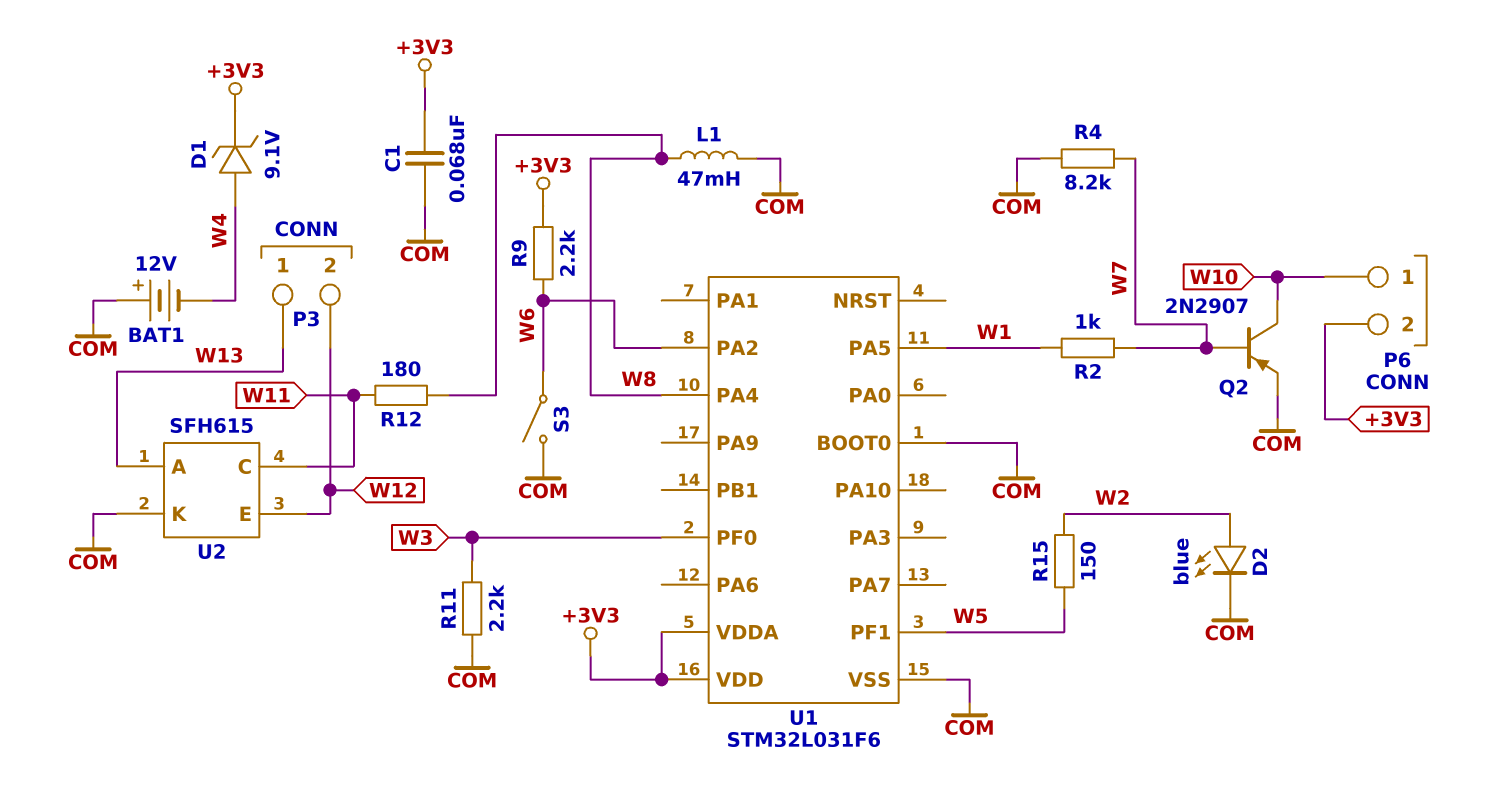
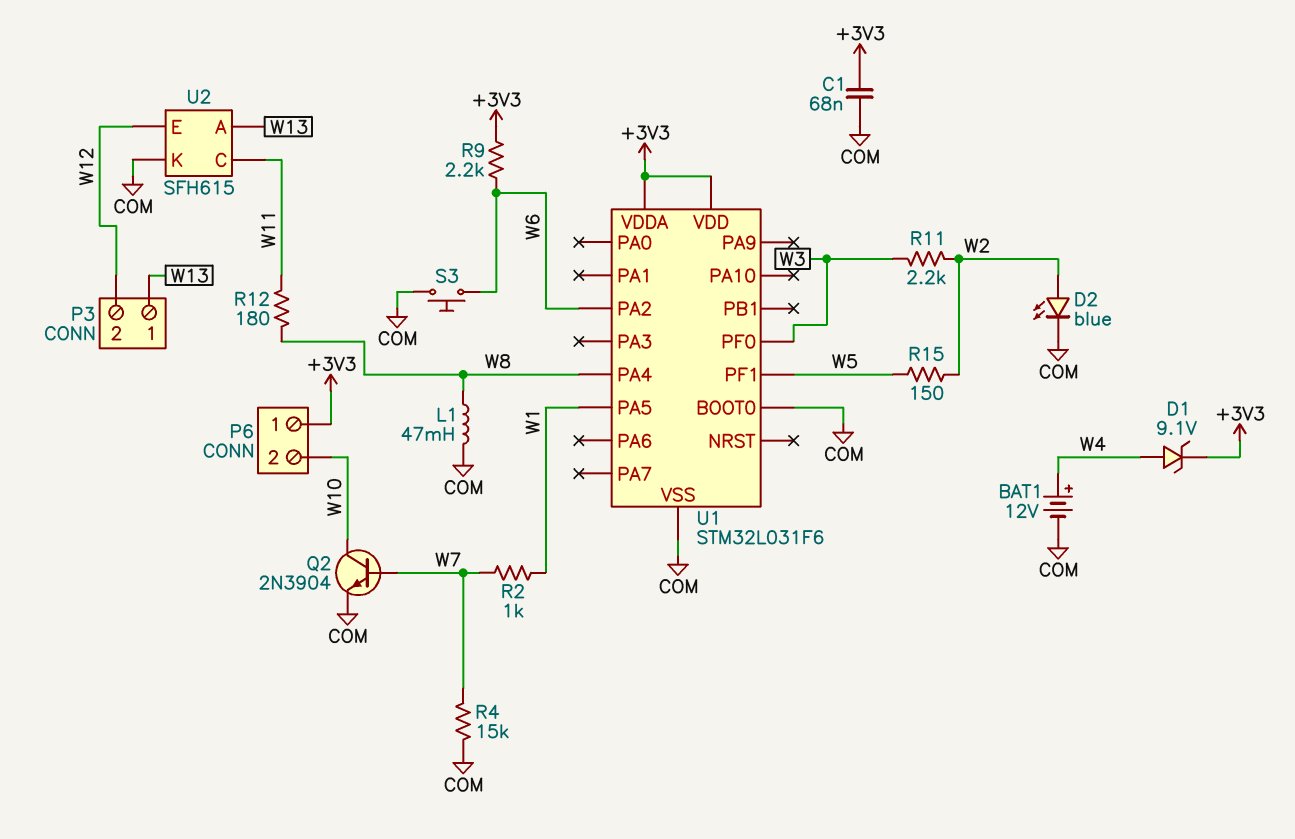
BAT1: 12V (plus COM, minus W4) -> 12V (plus W4, minus COM)
P6 pin 1: W10 -> +3V3
P6 pin 2: +3V3 -> W10
Q2: PNP 2N2907 (B W7, C W10, E COM) -> NPN 2N3904 (B W7, C W10, E COM)
R4: 8.2k (COM, W7) -> 15k (COM, W7)
R11: 2.2k (COM, W3) -> 2.2k (W2, W3)
S3: switch (COM, W6) -> button (COM, W6)

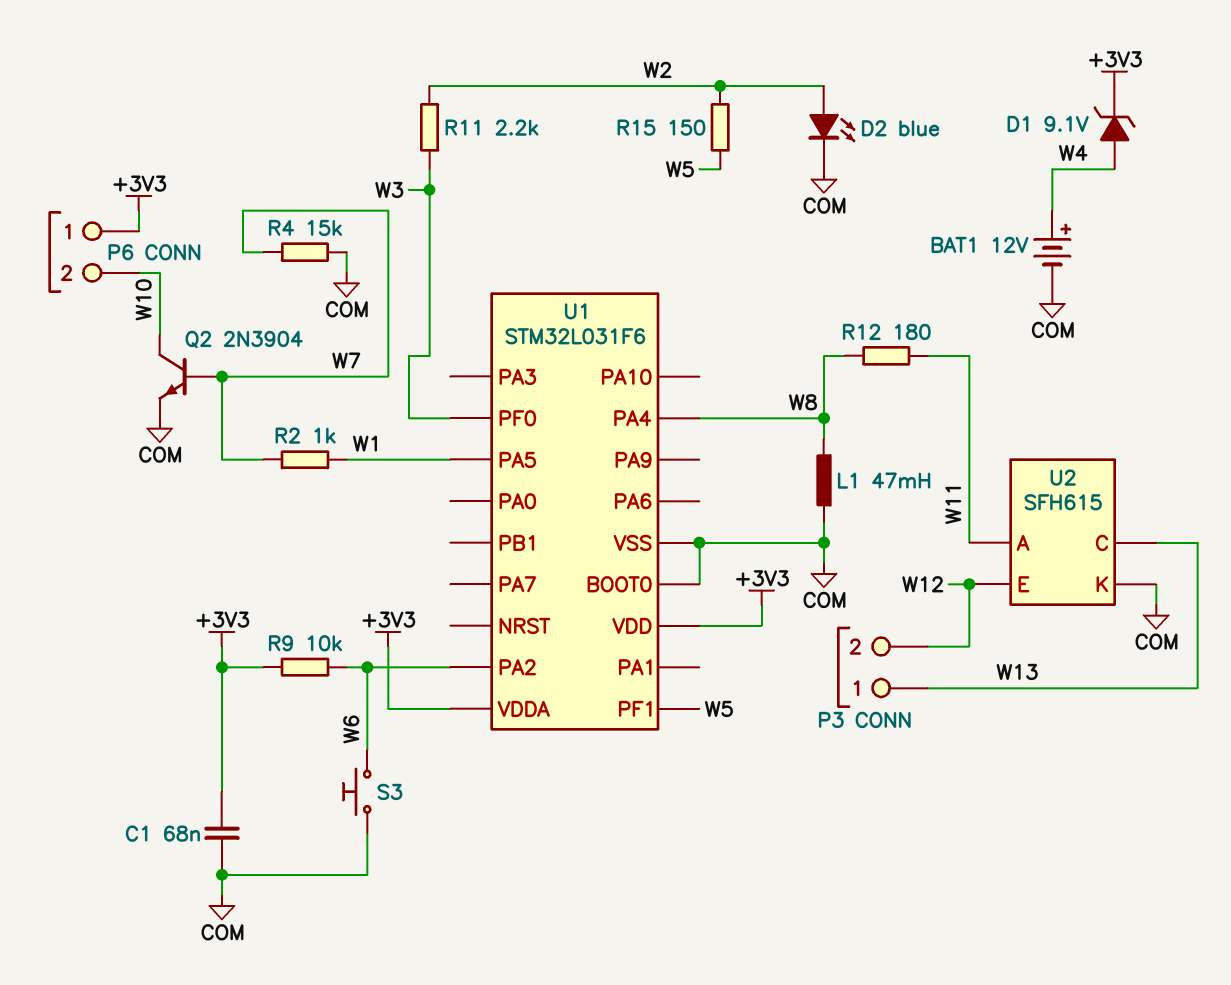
R9: 2.2k (+3V3, W6) -> 10k (+3V3, W6)
U2 pin A: W13 -> W11
U2 pin C: W11 -> W13

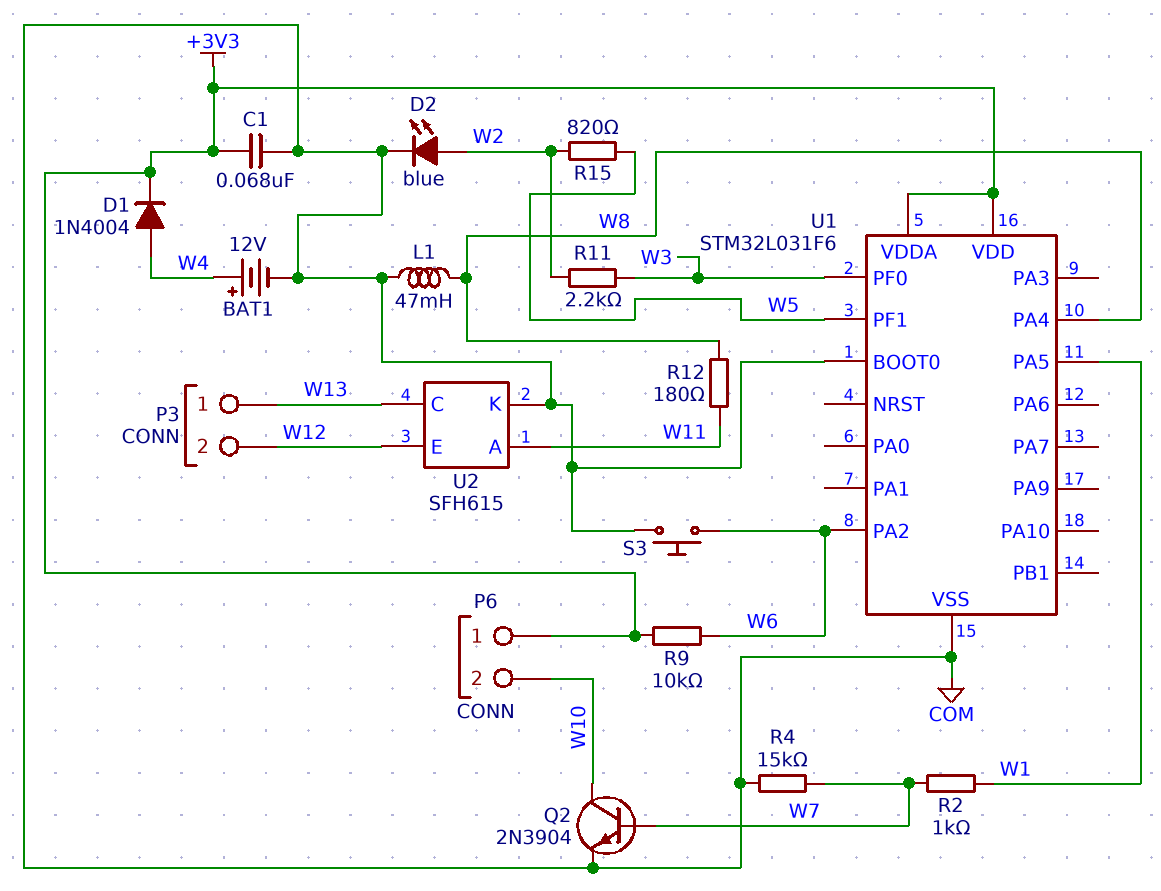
D1: zener 9.1V (A W4, K +3V3) -> diode 1N4004 (A W4, K +3V3)
R15: 150 (W2, W5) -> 820 (W2, W5)

